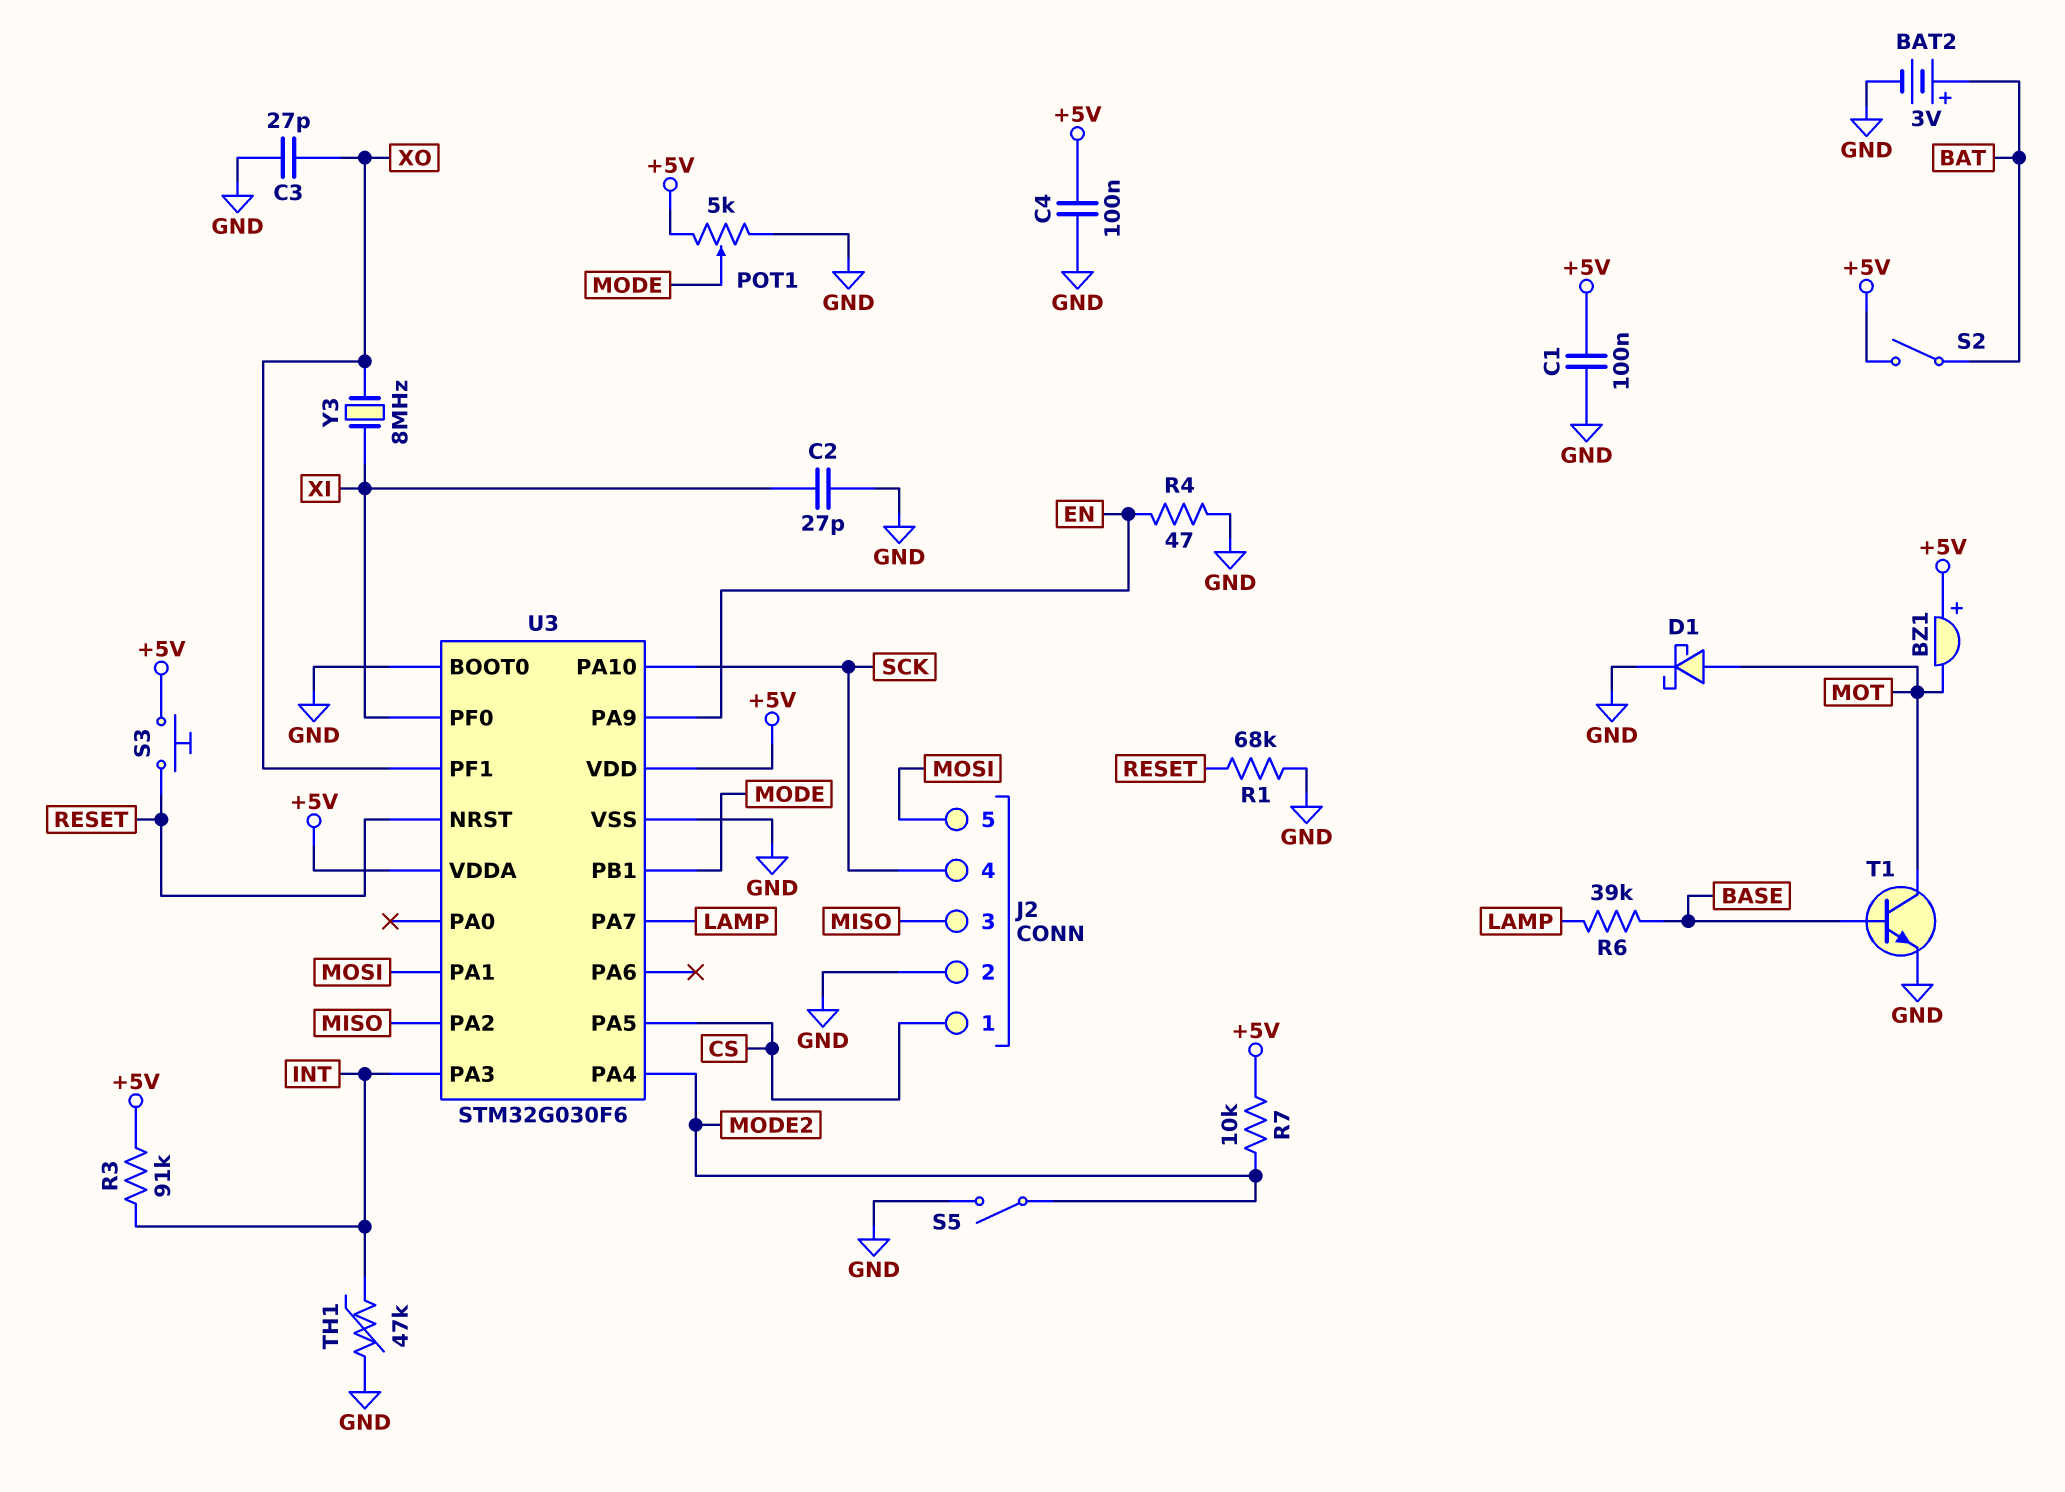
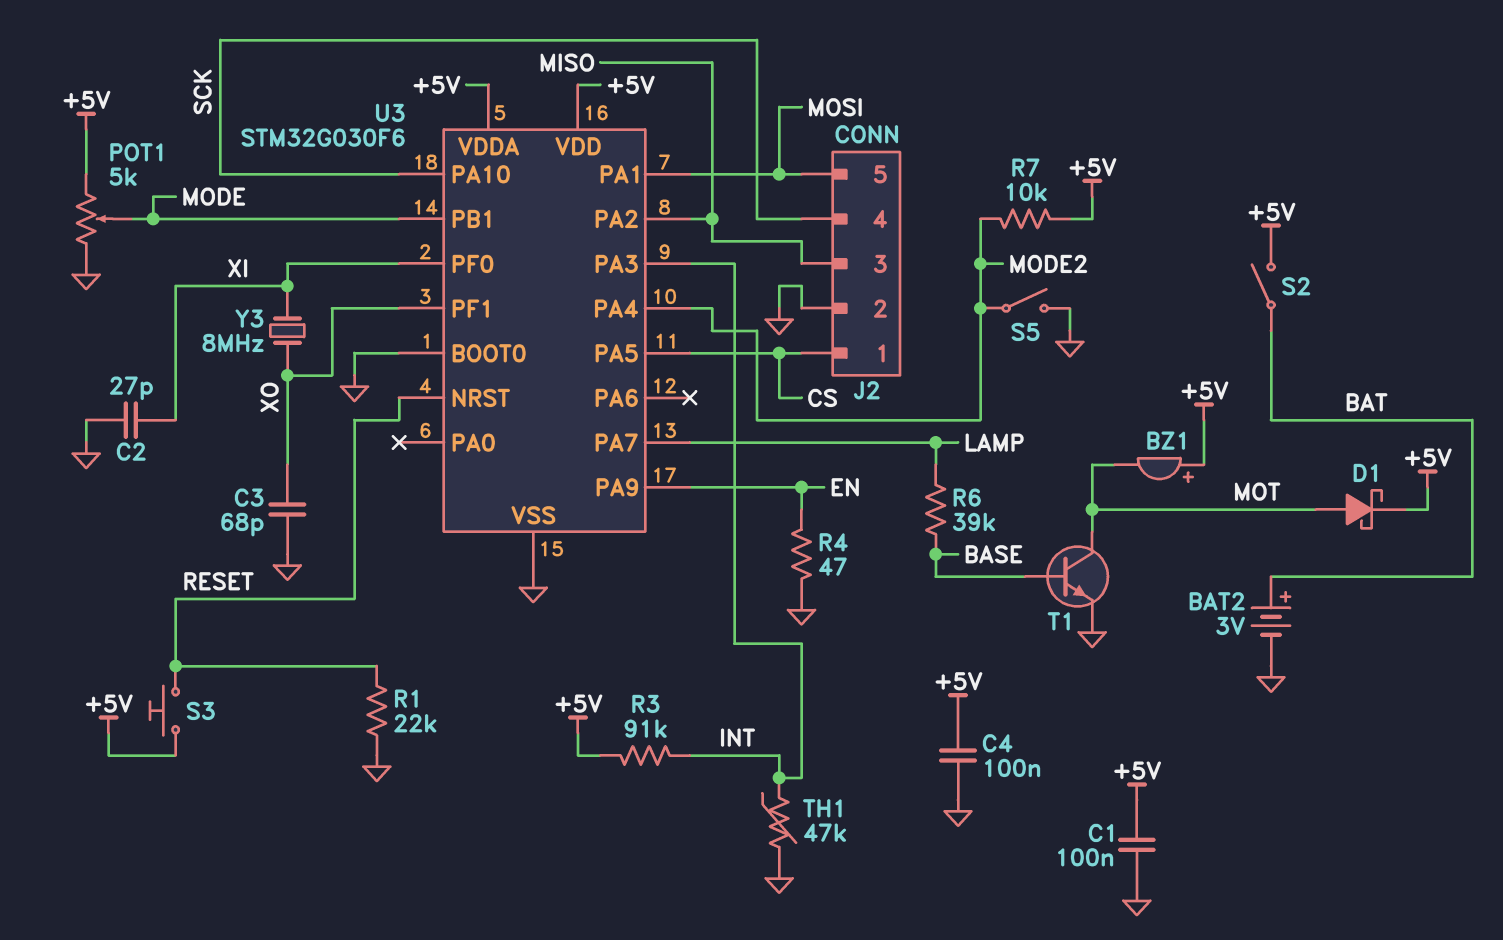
C3: 27pF (GND, XO) -> 68pF (GND, XO)
D1: schottky (A MOT, K GND) -> schottky (A MOT, K +5V)
R1: 68k (GND, RESET) -> 22k (GND, RESET)

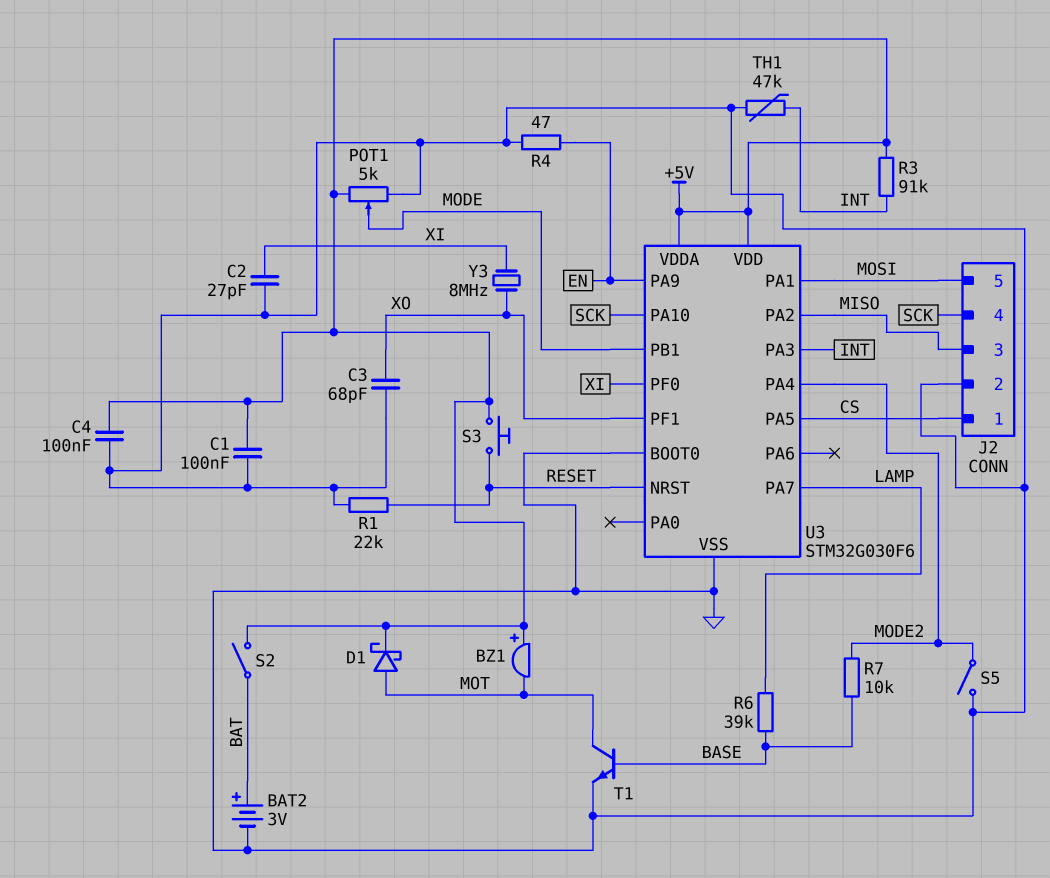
R7: 10k (+5V, MODE2) -> 10k (BASE, MODE2)

